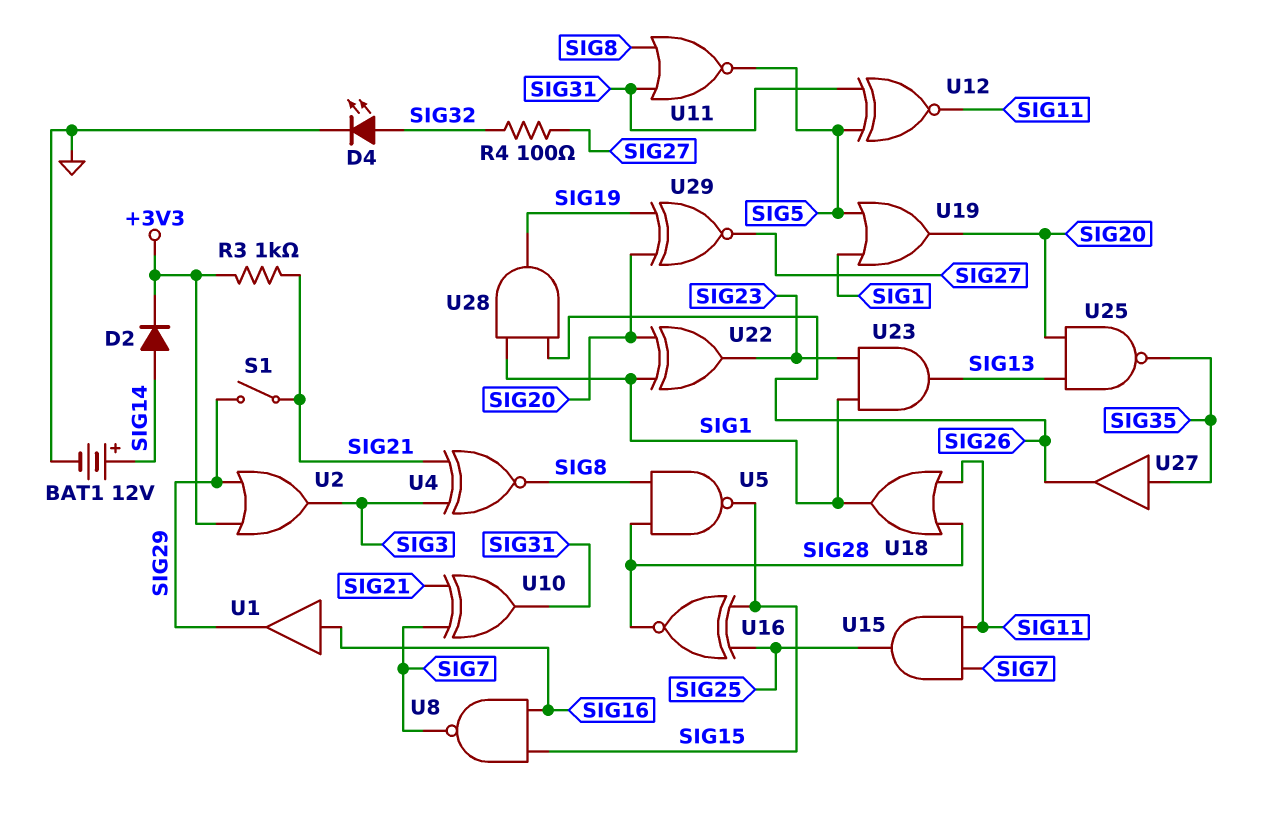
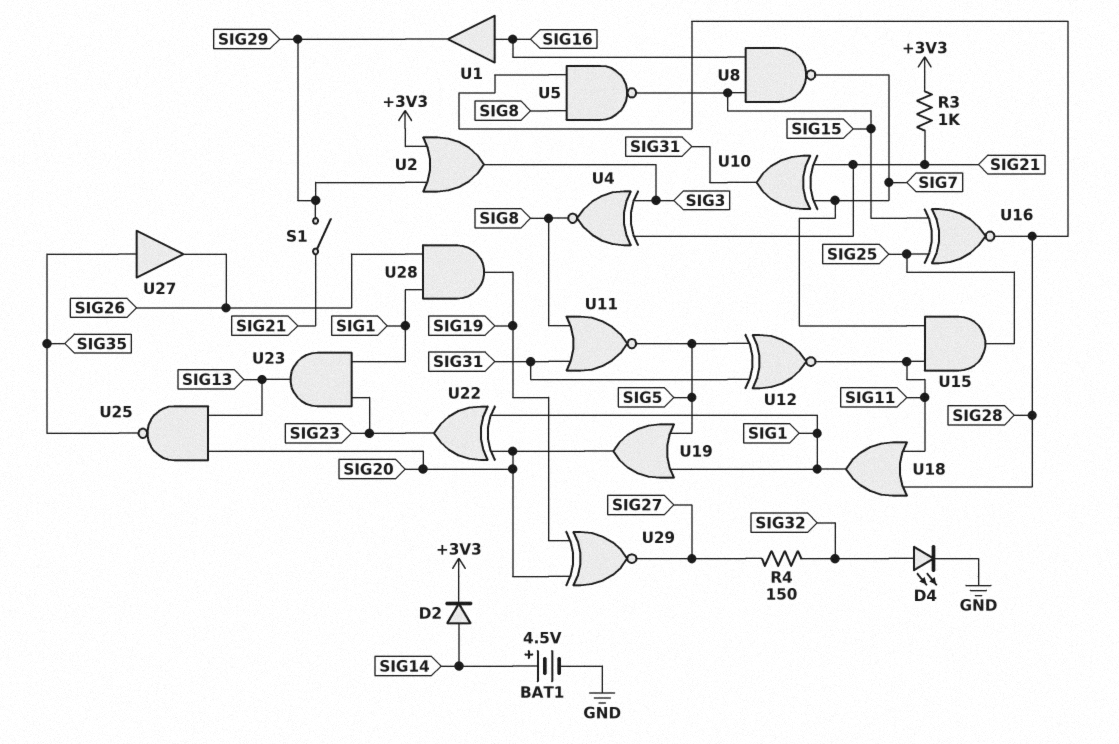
BAT1: 12V (plus SIG14, minus GND) -> 4.5V (plus SIG14, minus GND)
R4: 100 (SIG27, SIG32) -> 150 (SIG27, SIG32)

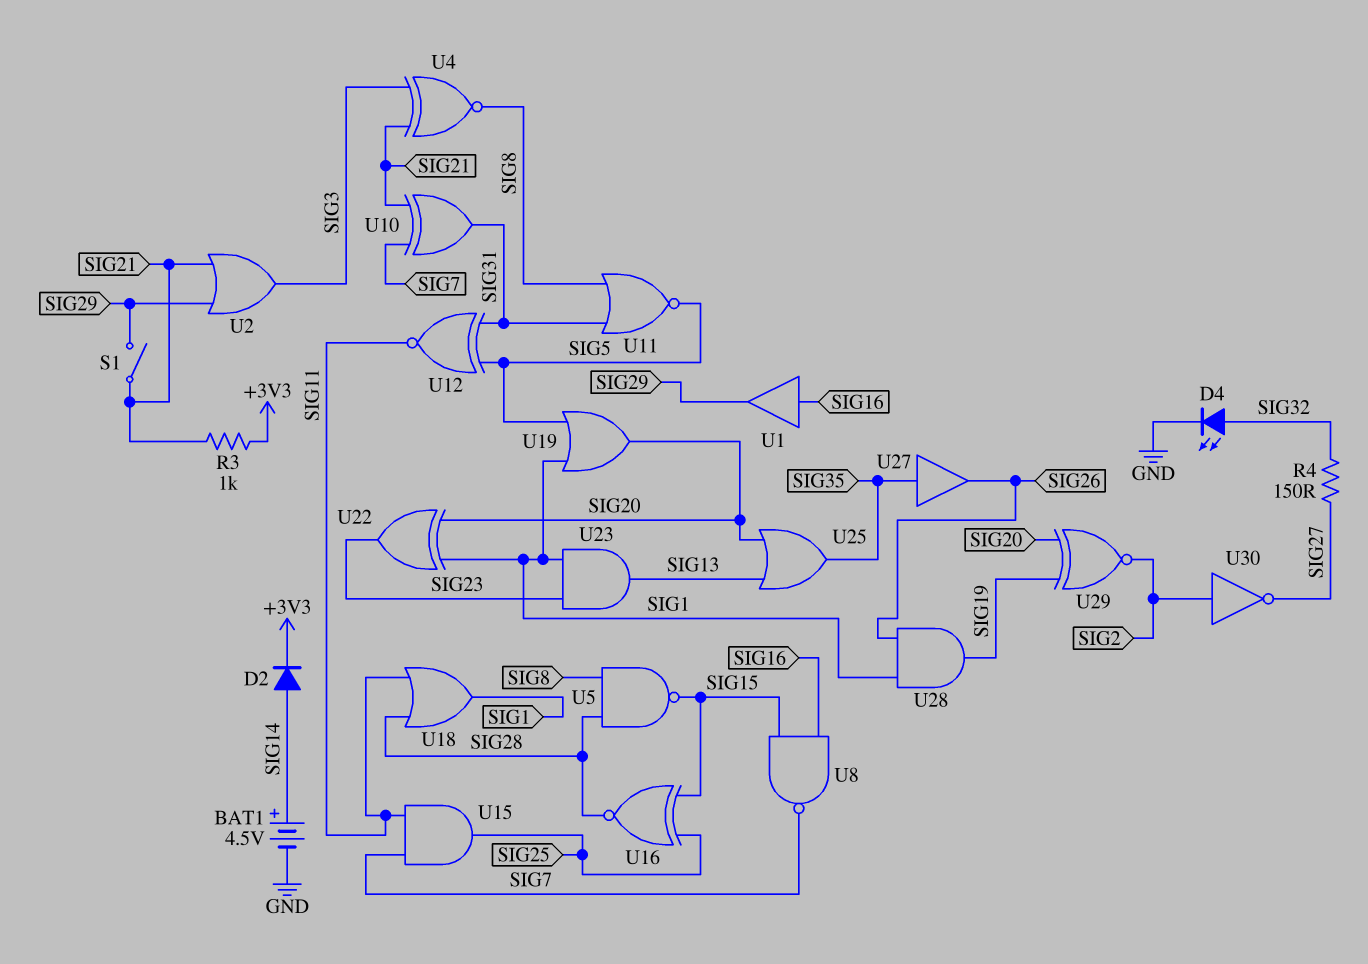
U2: OR (in +3V3, in SIG29, out SIG3) -> OR (in SIG21, in SIG29, out SIG3)
U25: NAND (in SIG13, in SIG20, out SIG35) -> OR (in SIG13, in SIG20, out SIG35)
U29: XNOR (in SIG19, in SIG20, out SIG27) -> XNOR (in SIG19, in SIG20, out SIG2)
U30: none -> NOT (in SIG2, out SIG27)

